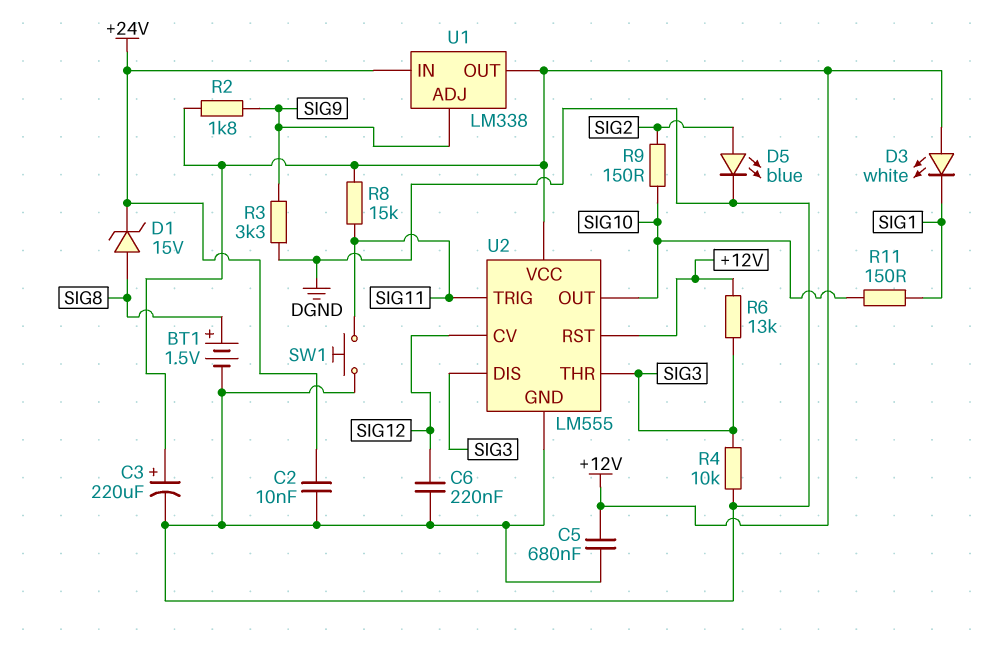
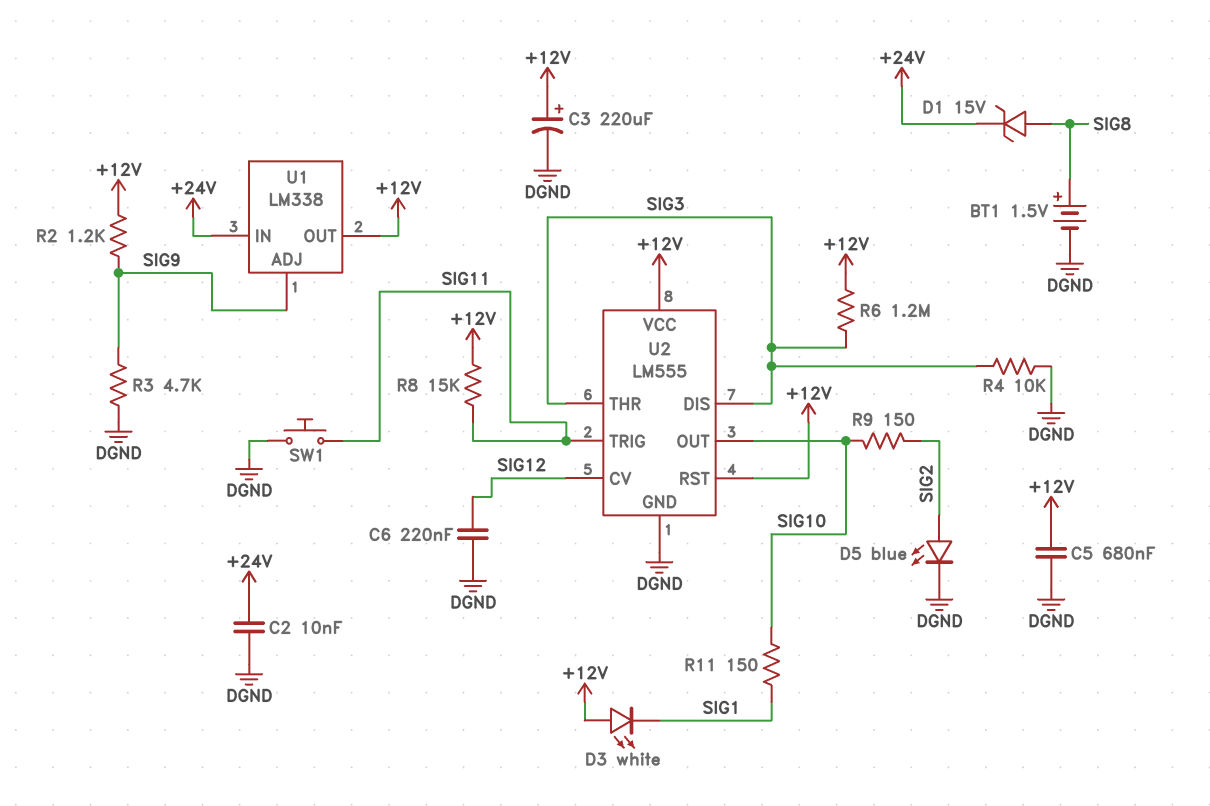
R2: 1.8k (+12V, SIG9) -> 1.2k (+12V, SIG9)
R3: 3.3k (DGND, SIG9) -> 4.7k (DGND, SIG9)
R6: 13k (+12V, SIG3) -> 1.2M (+12V, SIG3)

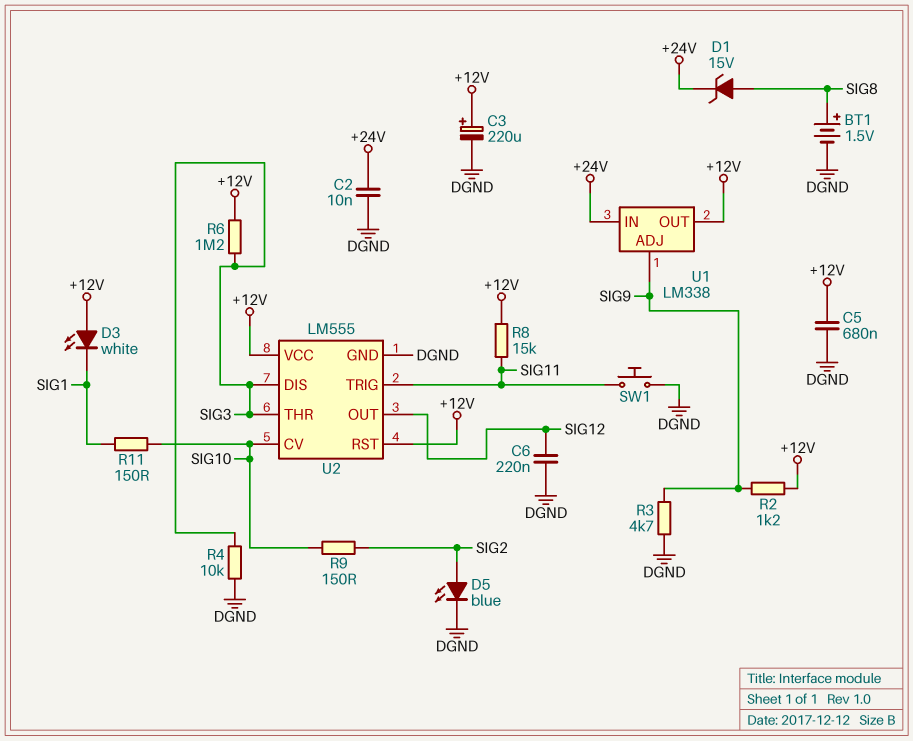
U2 pin CV: SIG12 -> SIG10
U2 pin OUT: SIG10 -> SIG12

